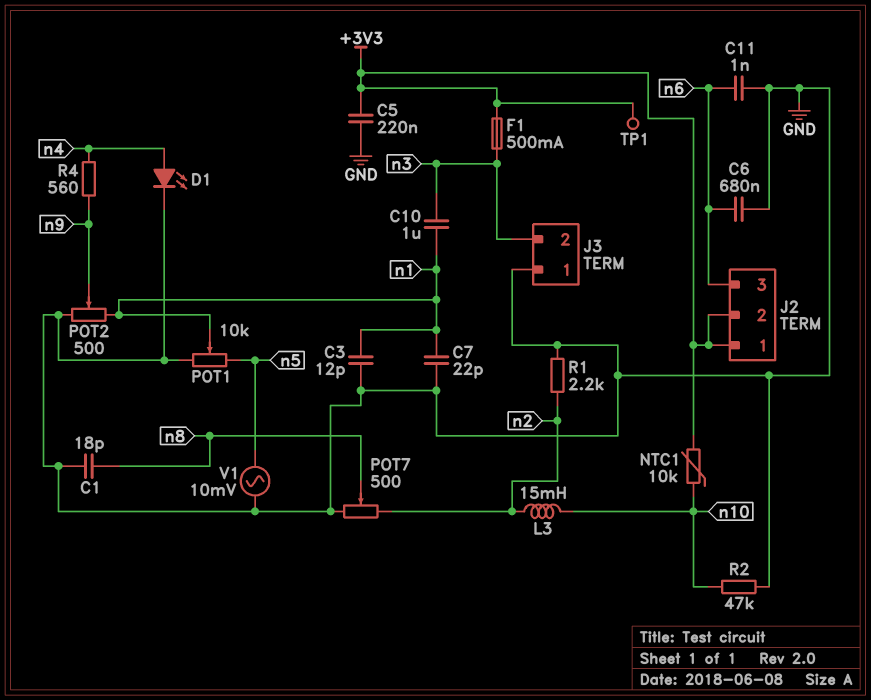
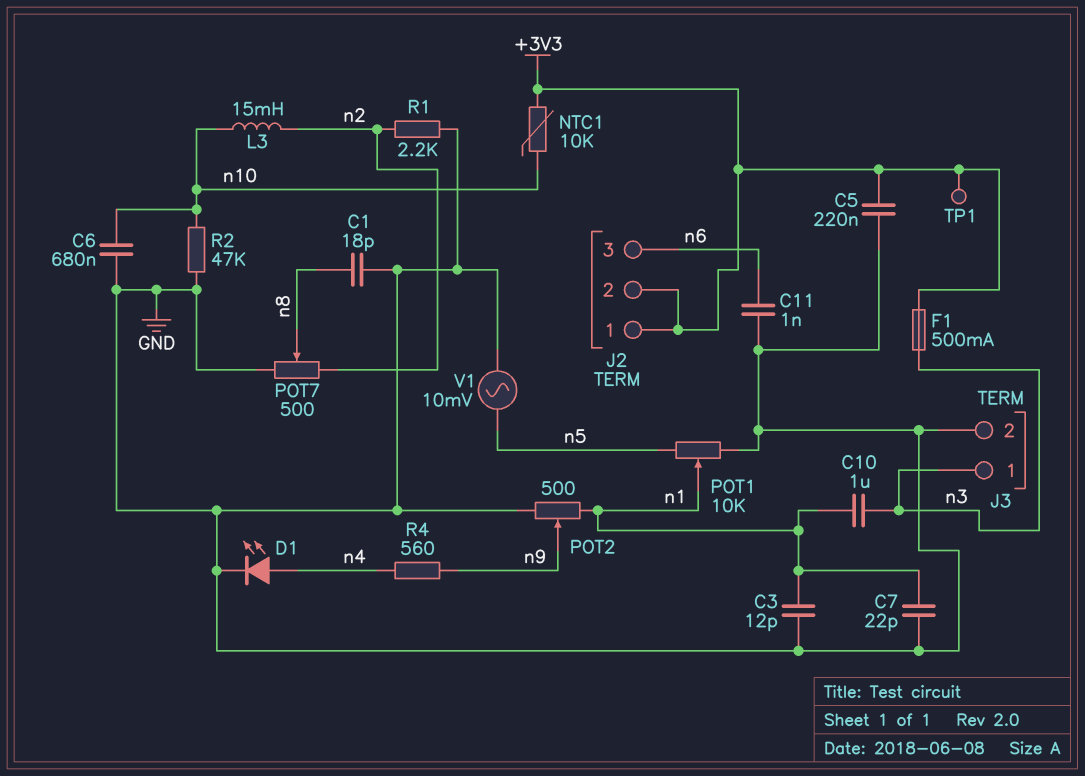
C6: 680nF (GND, n6) -> 680nF (GND, n10)
J3 pin 1: GND -> n3
J3 pin 2: n3 -> GND

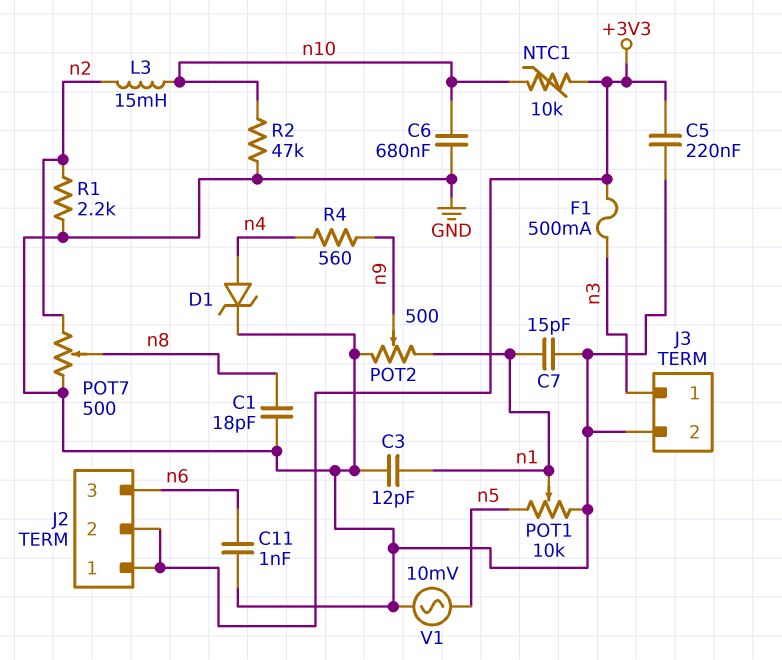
C7: 22pF (GND, n1) -> 15pF (GND, n1)
C10: 1uF (n1, n3) -> none
D1: LED (A n4, K GND) -> zener (A n4, K GND)
TP1: test point (+3V3) -> none

